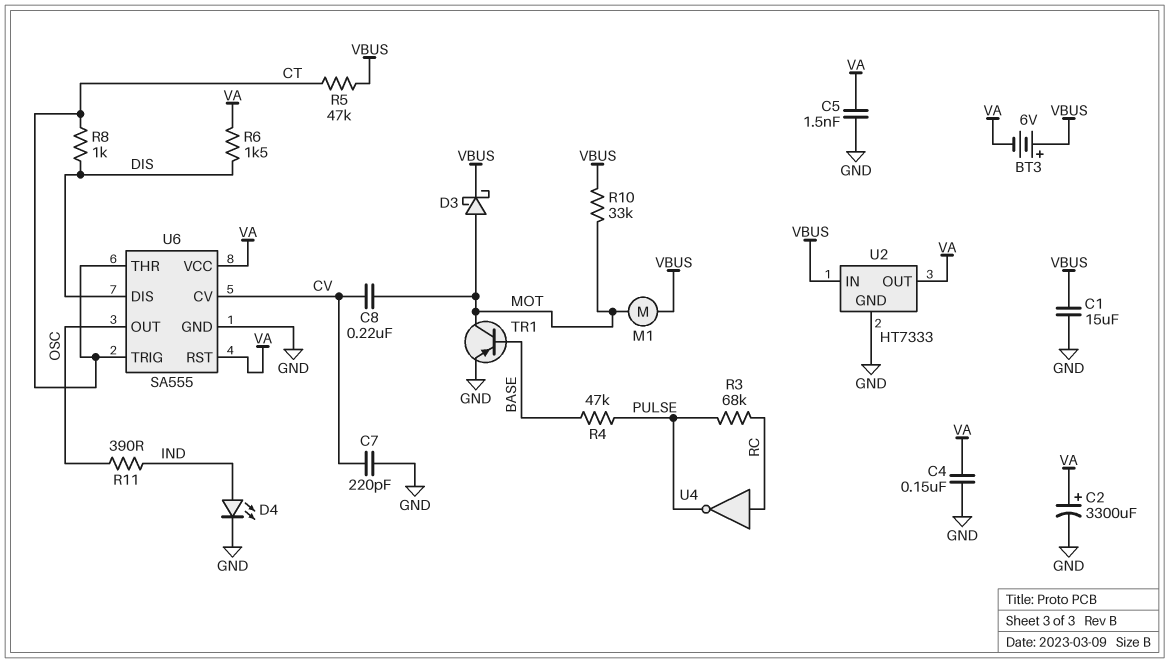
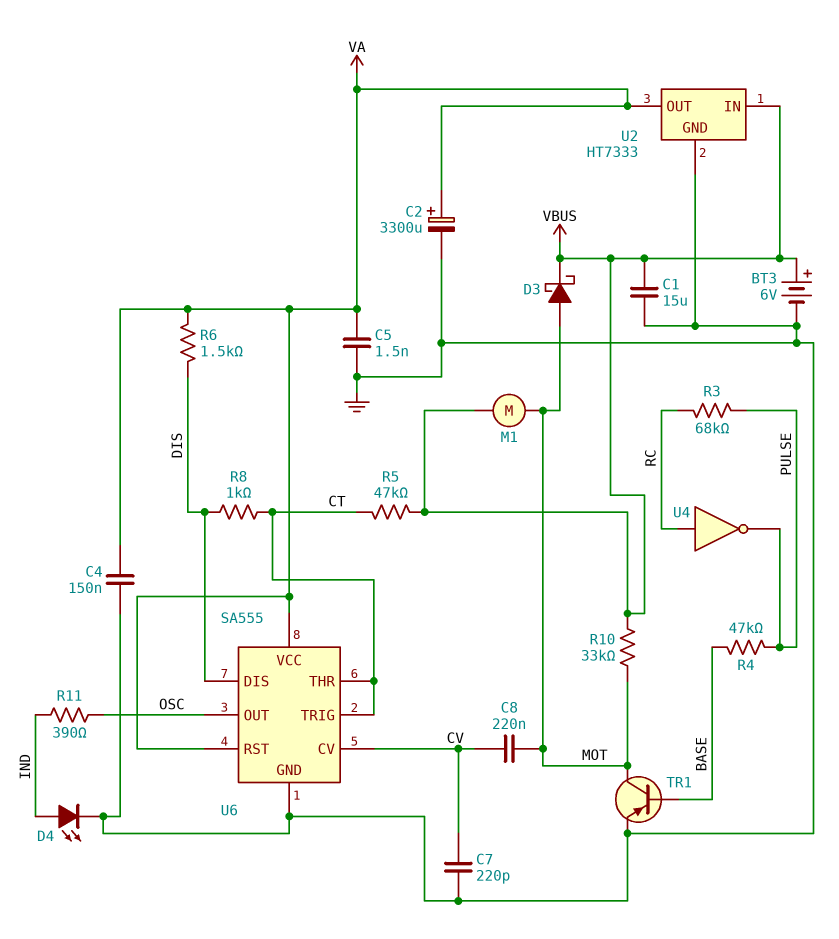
BT3: 6V (plus VBUS, minus VA) -> 6V (plus VBUS, minus GND)

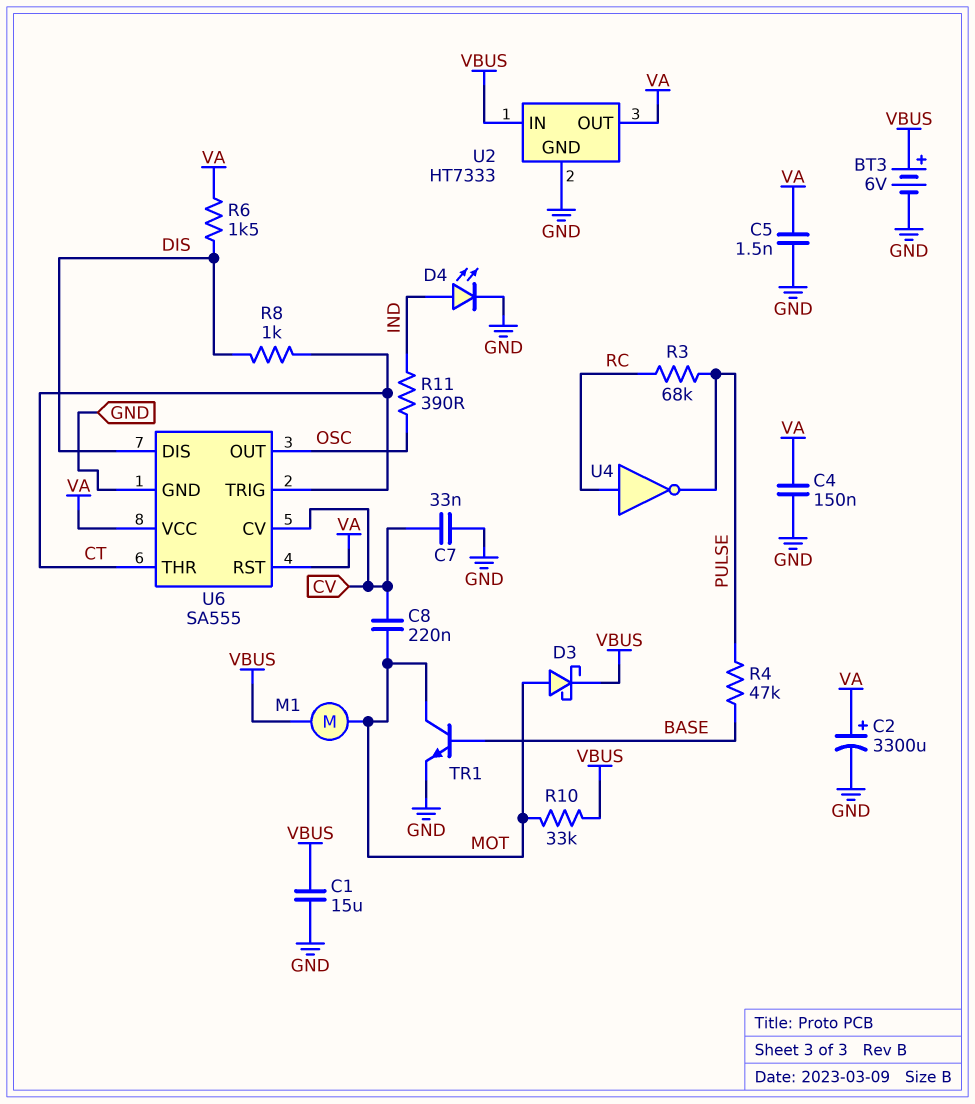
C7: 220pF (CV, GND) -> 33nF (CV, GND)
R5: 47k (CT, VBUS) -> none
TR1: PNP (B BASE, C MOT, E GND) -> NPN (B BASE, C MOT, E GND)

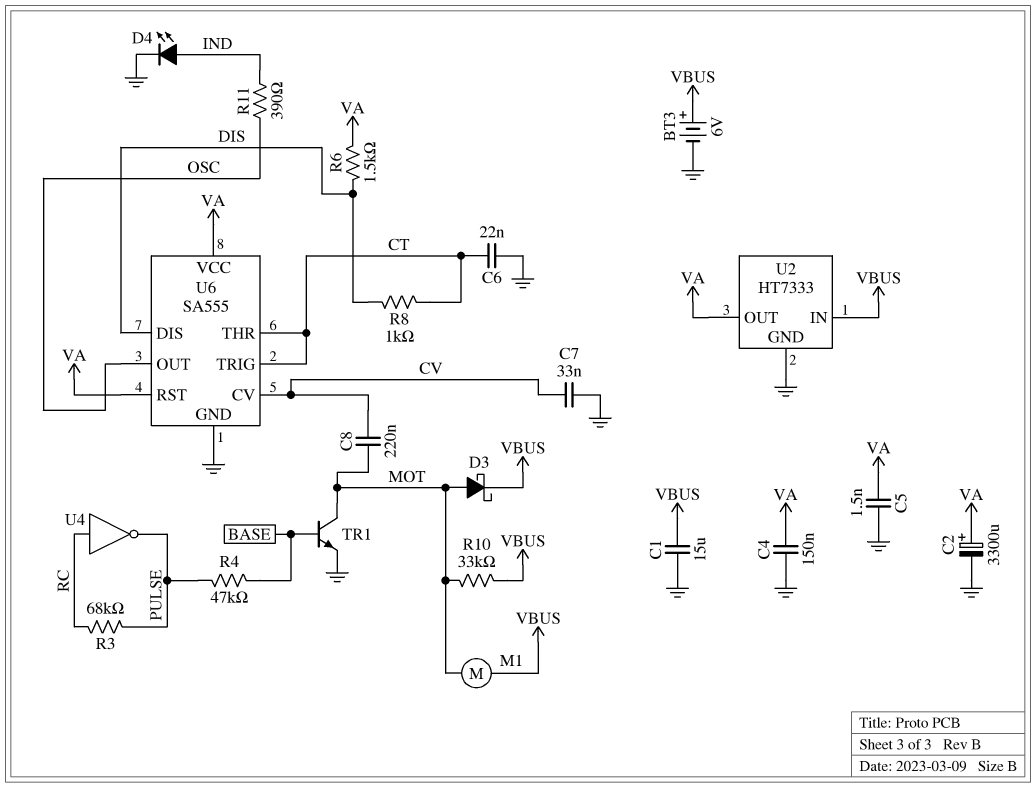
C6: none -> 22nF (CT, GND)

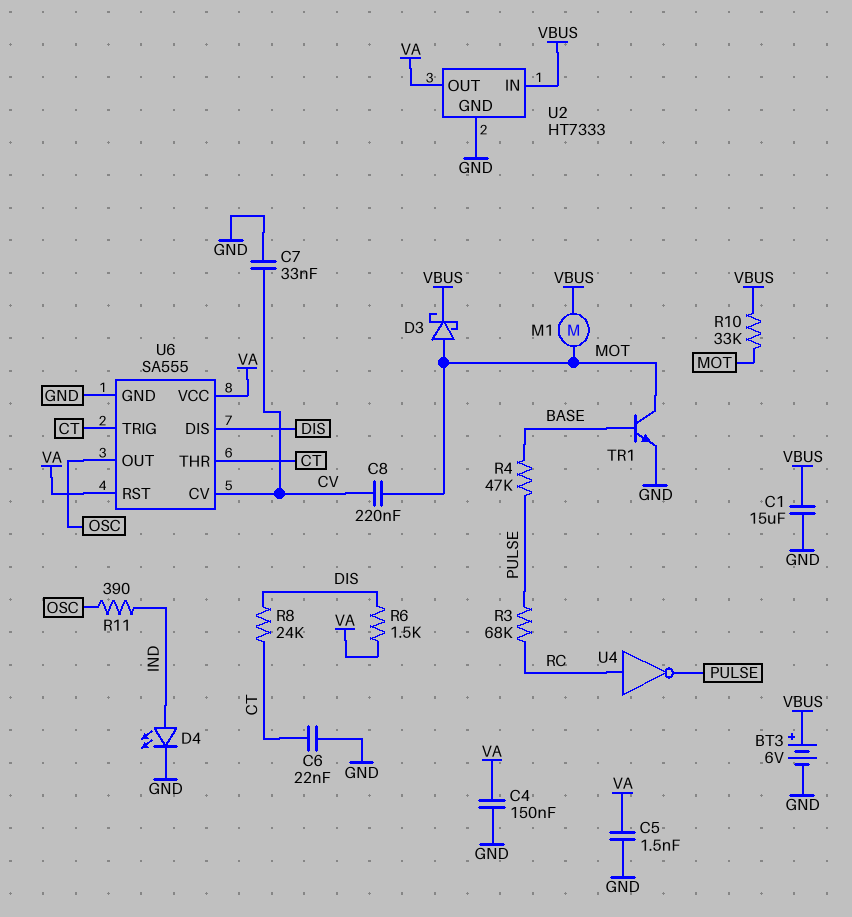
C2: 3300uF (plus VA, minus GND) -> none
R8: 1k (CT, DIS) -> 24k (CT, DIS)

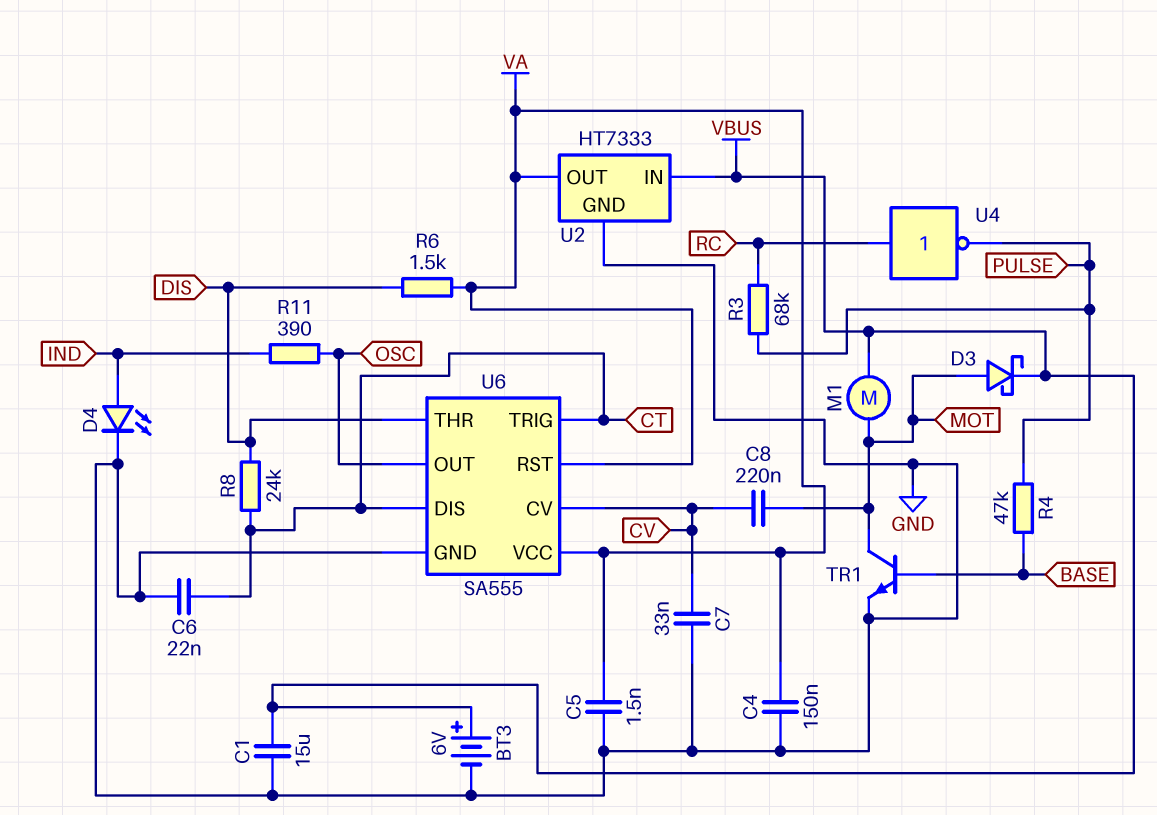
R10: 33k (MOT, VBUS) -> none
U6 pin DIS: DIS -> CT
U6 pin THR: CT -> DIS

